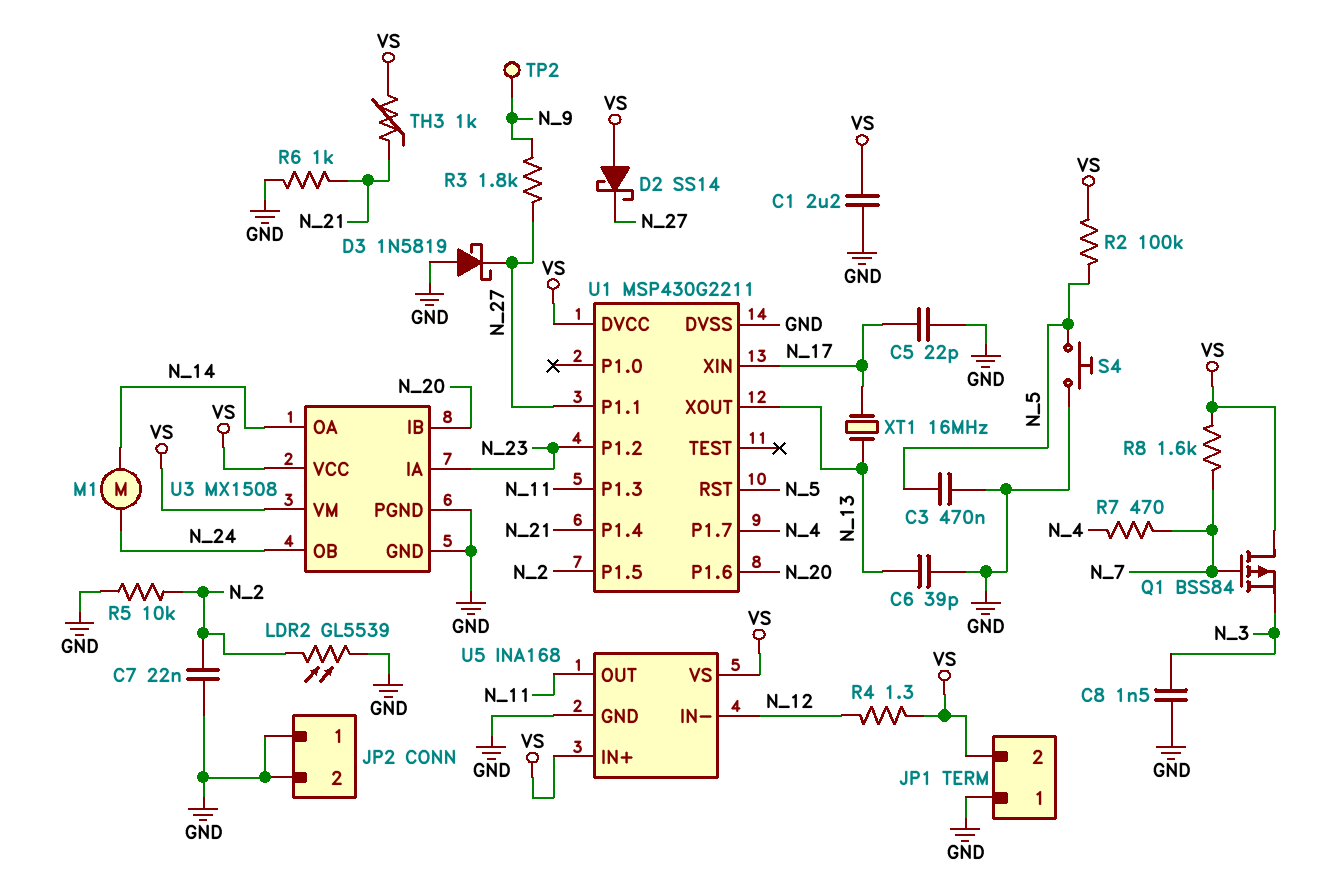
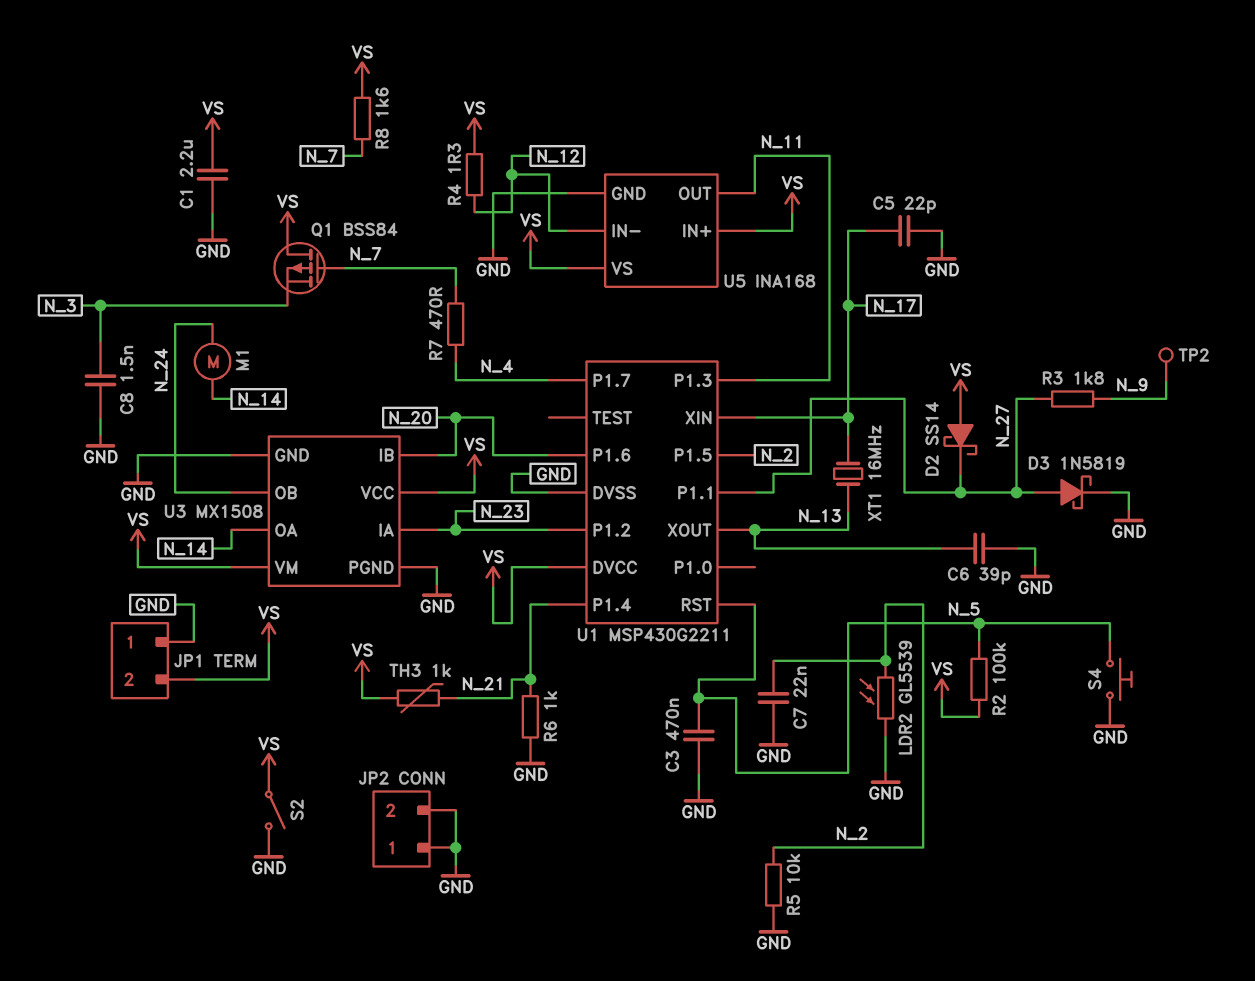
D3: schottky 1N5819 (A GND, K N_27) -> schottky 1N5819 (A N_27, K GND)
S2: none -> switch (GND, VS)

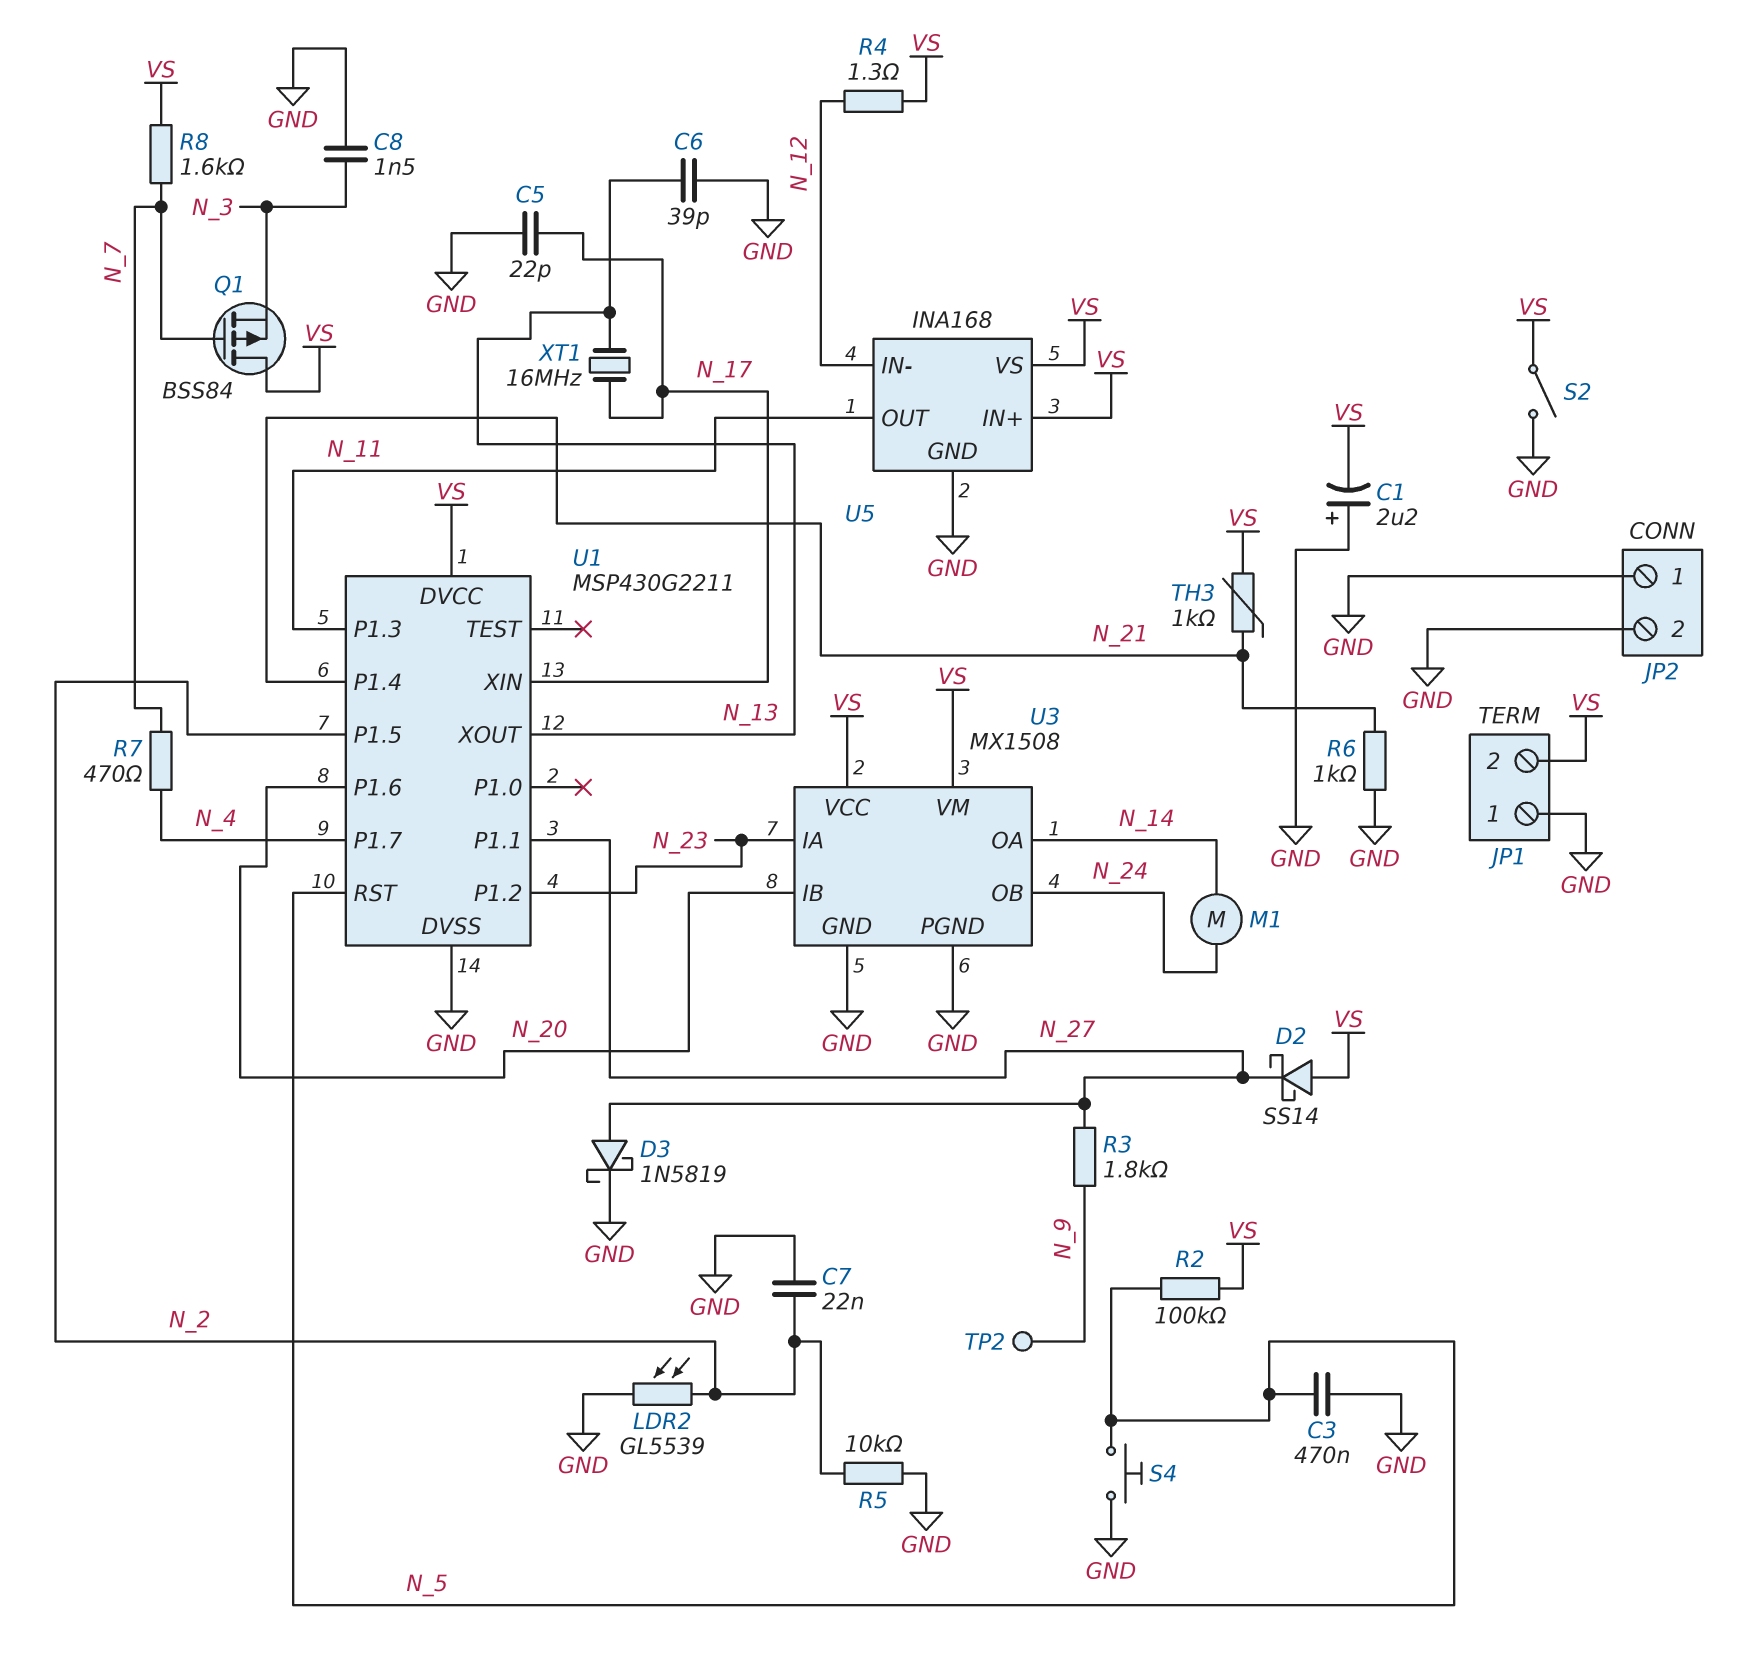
C1: 2.2uF (GND, VS) -> 2.2uF (plus GND, minus VS)

